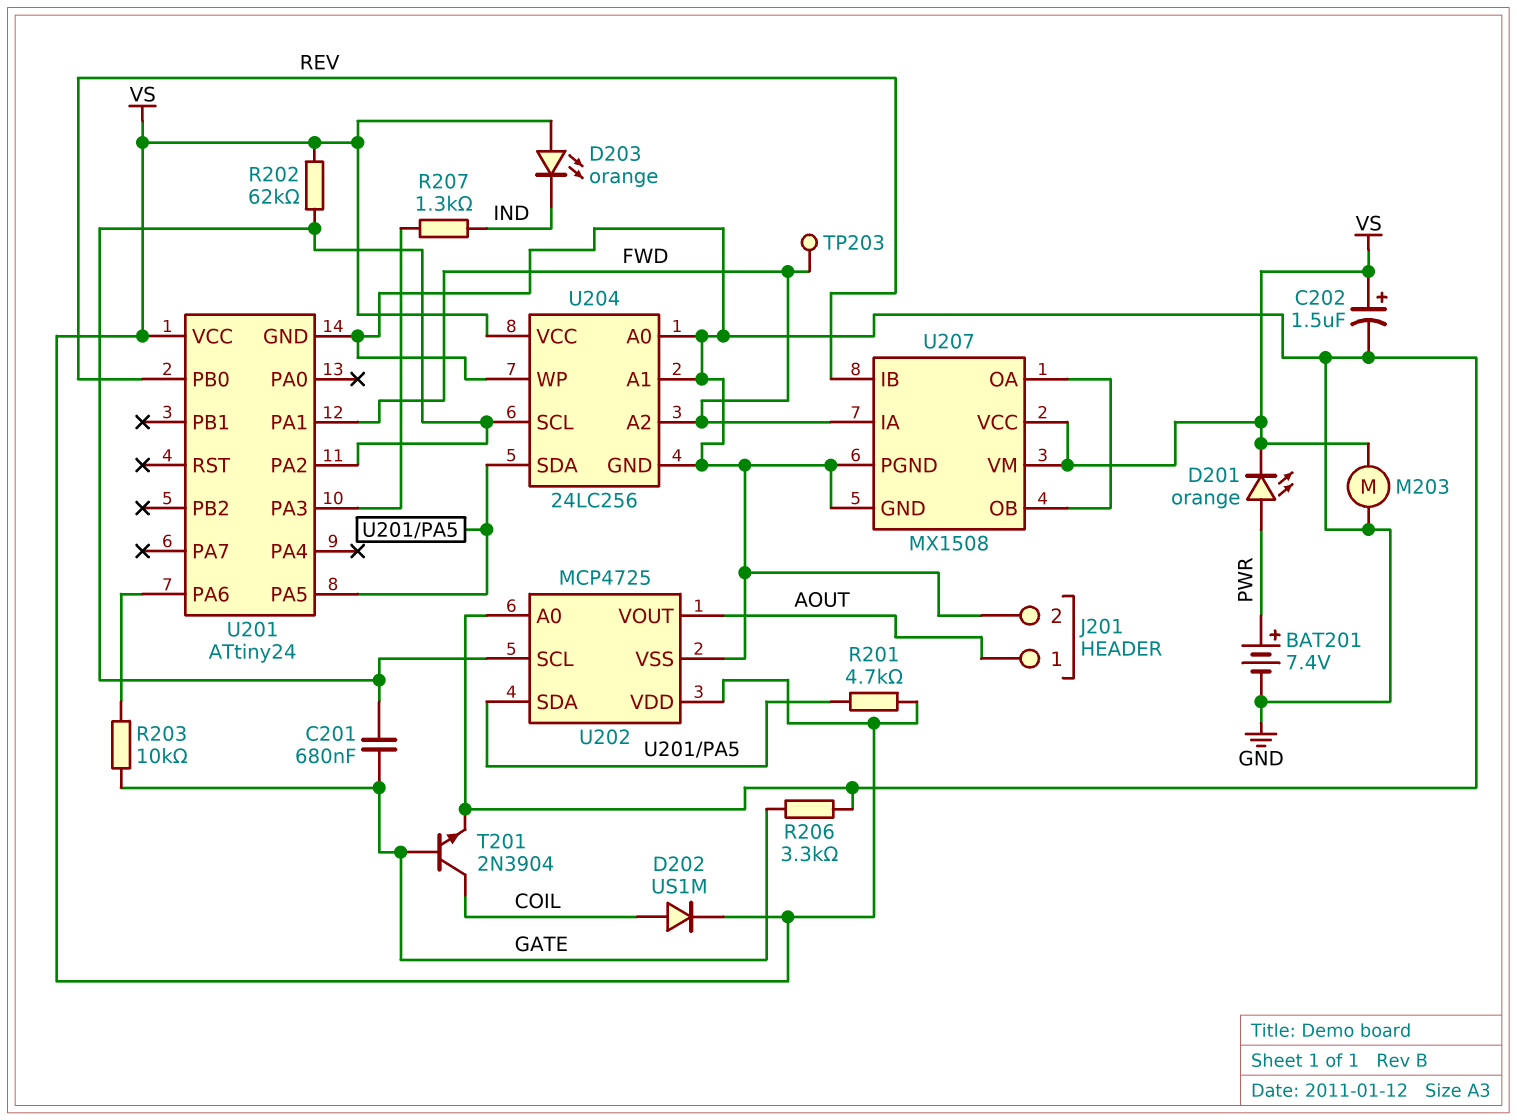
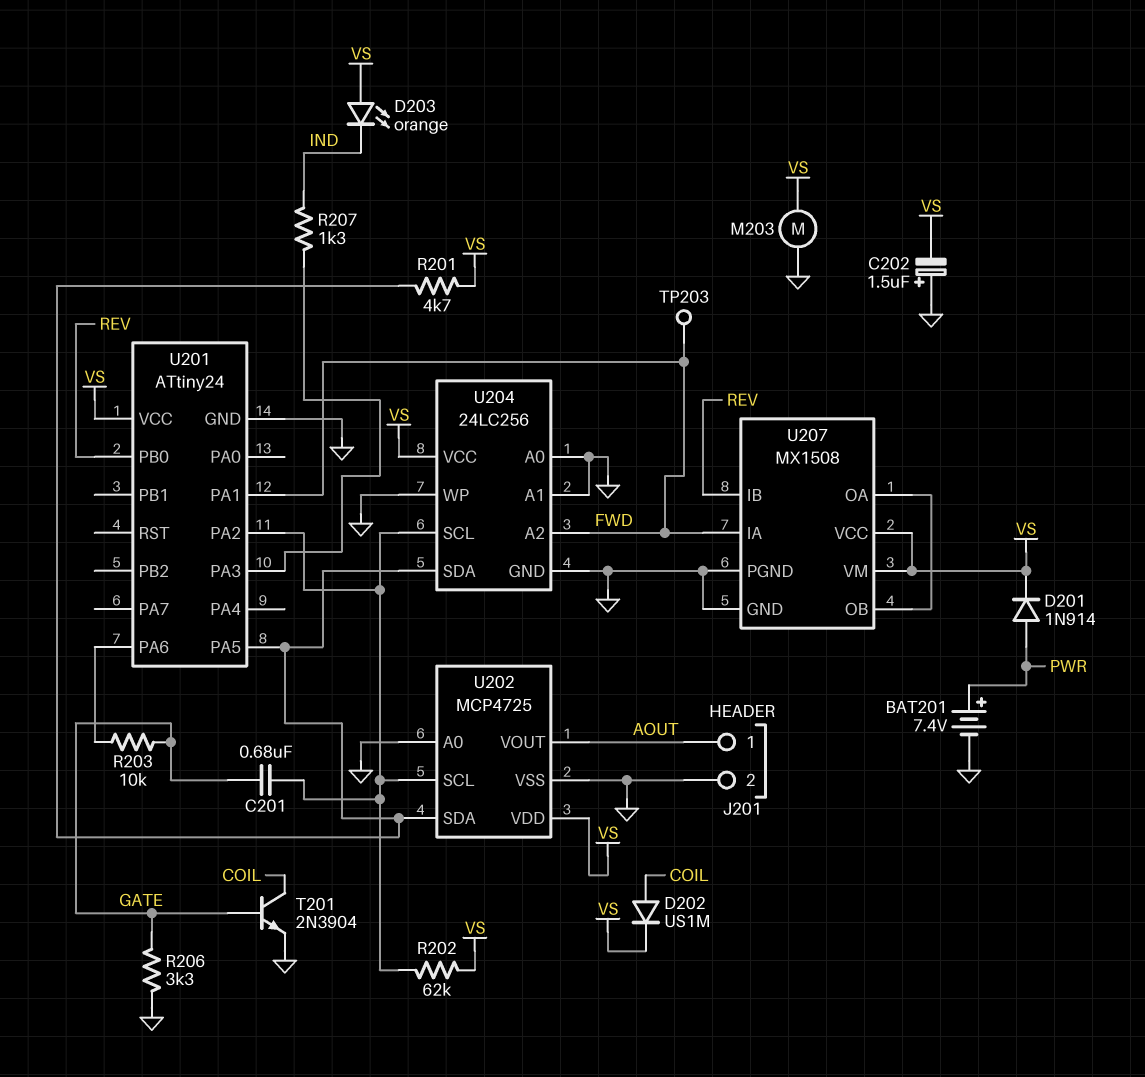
C202: 1.5uF (plus VS, minus GND) -> 1.5uF (plus GND, minus VS)
D201: LED orange (A PWR, K VS) -> diode 1N914 (A PWR, K VS)

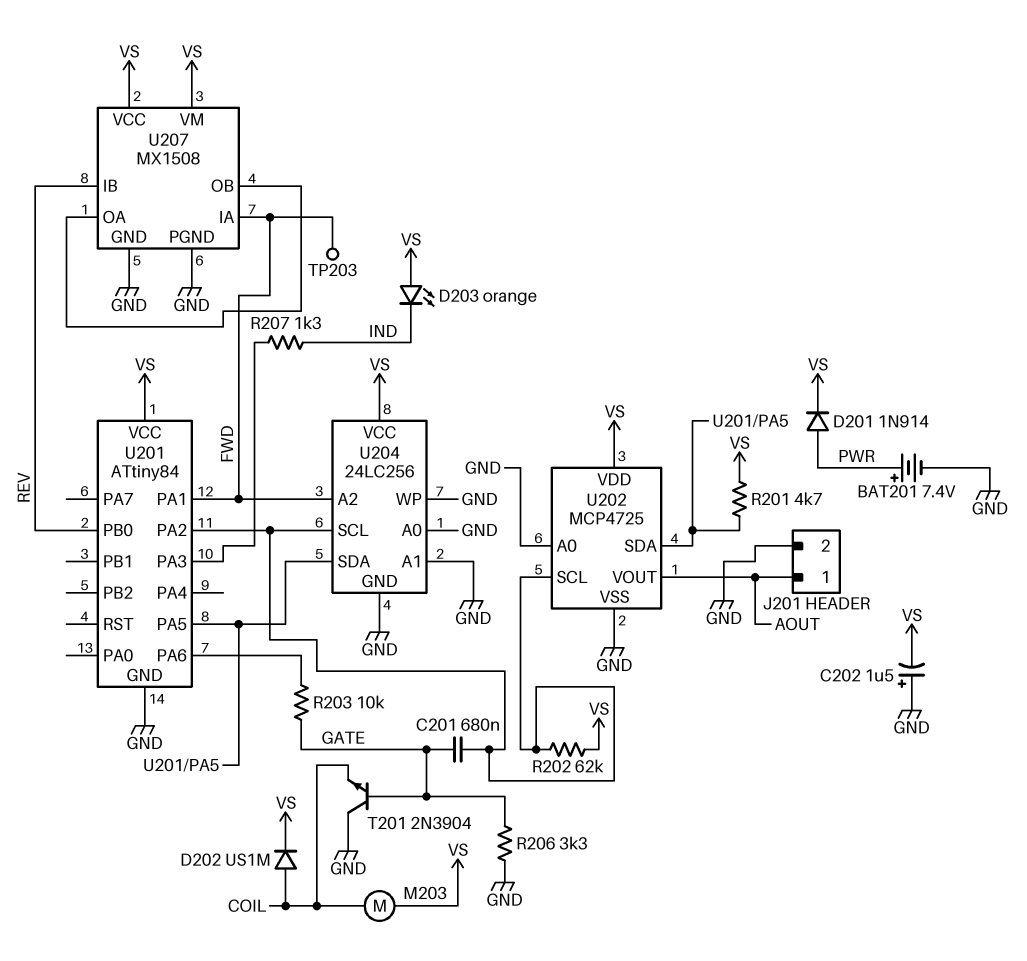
M203: motor (GND, VS) -> motor (COIL, VS)
T201: NPN 2N3904 (B GATE, C COIL, E GND) -> NPN 2N3904 (B GATE, C GND, E COIL)
U201: ATtiny24 -> ATtiny84

